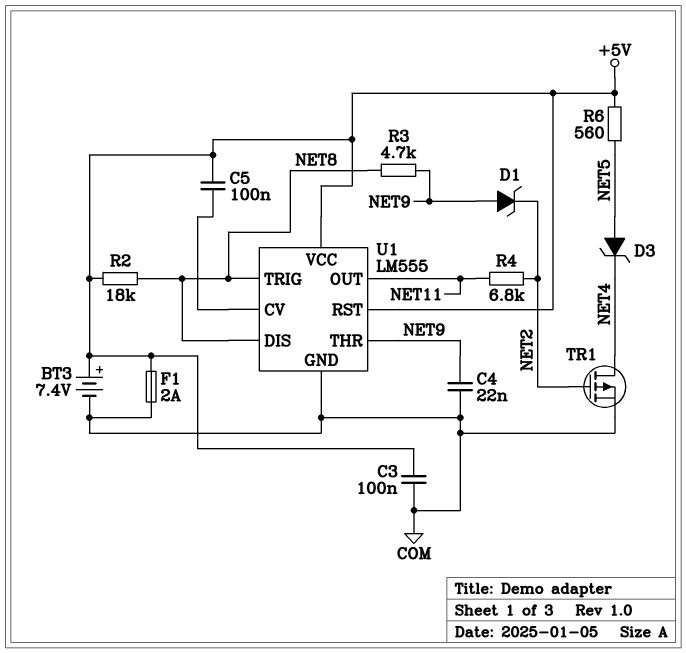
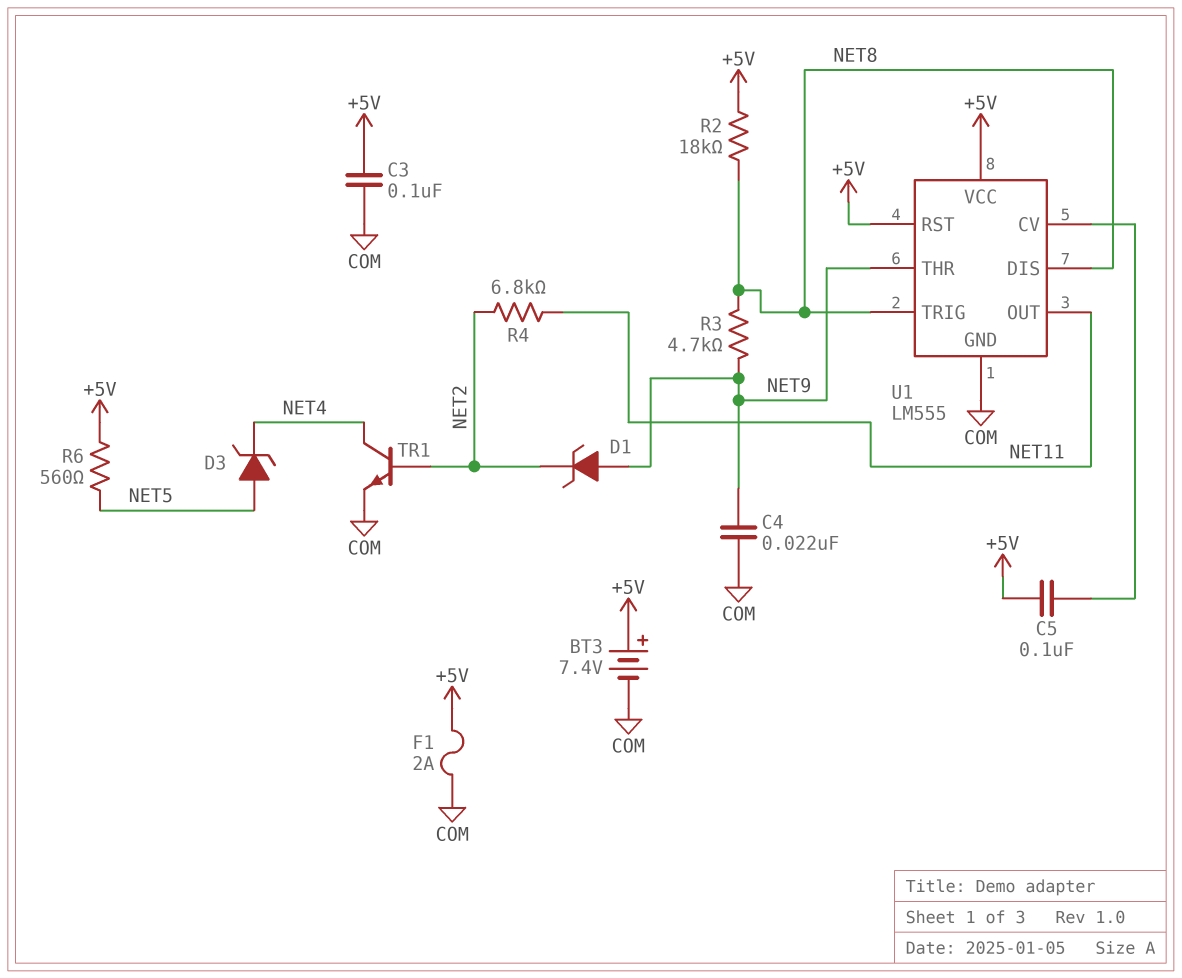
TR1: PMOS (G NET2, D NET4, S COM) -> NPN (B NET2, C NET4, E COM)

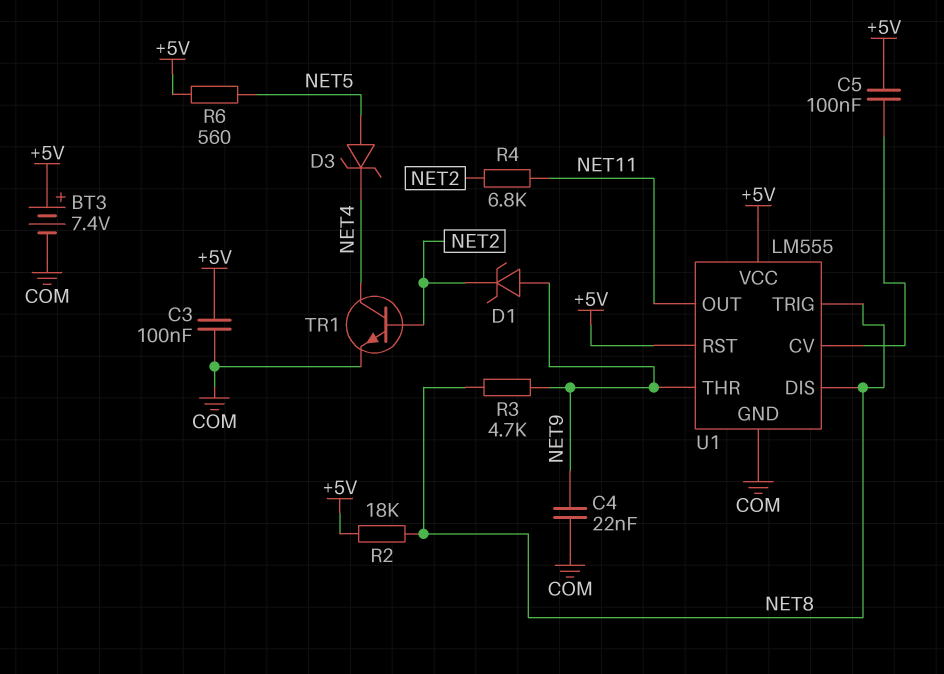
F1: 2A (+5V, COM) -> none

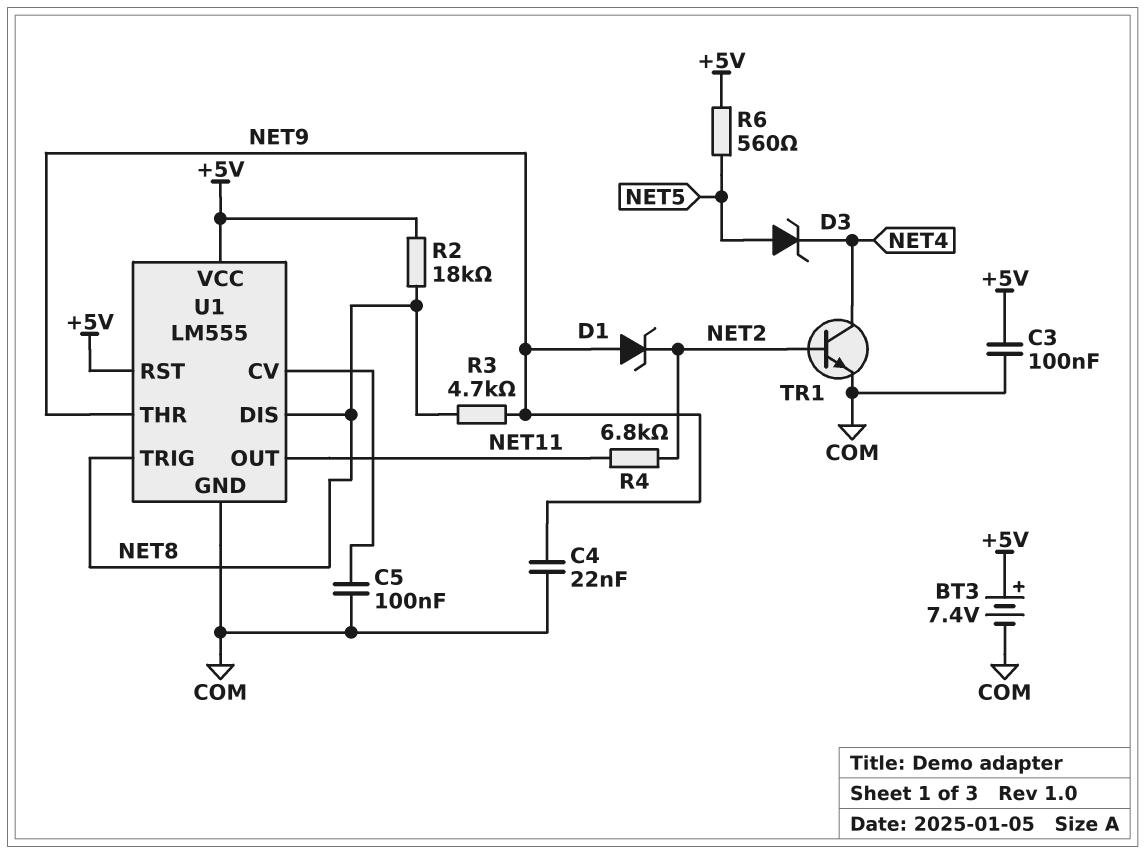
C5: 100nF (+5V, U1/CV) -> 100nF (COM, U1/CV)

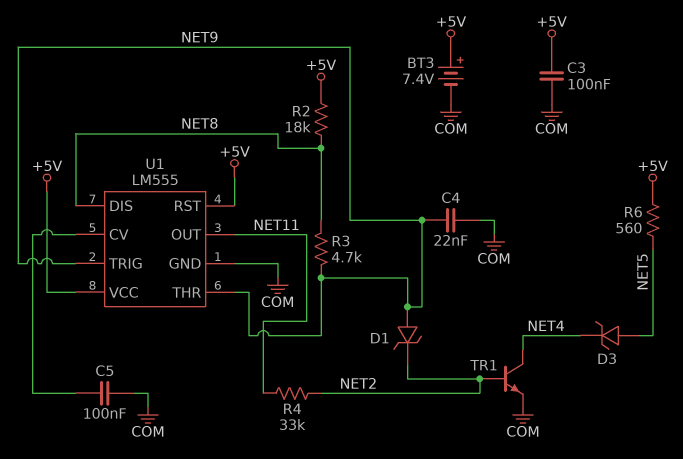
R4: 6.8k (NET2, NET11) -> 33k (NET2, NET11)
U1 pin TRIG: NET8 -> NET9

